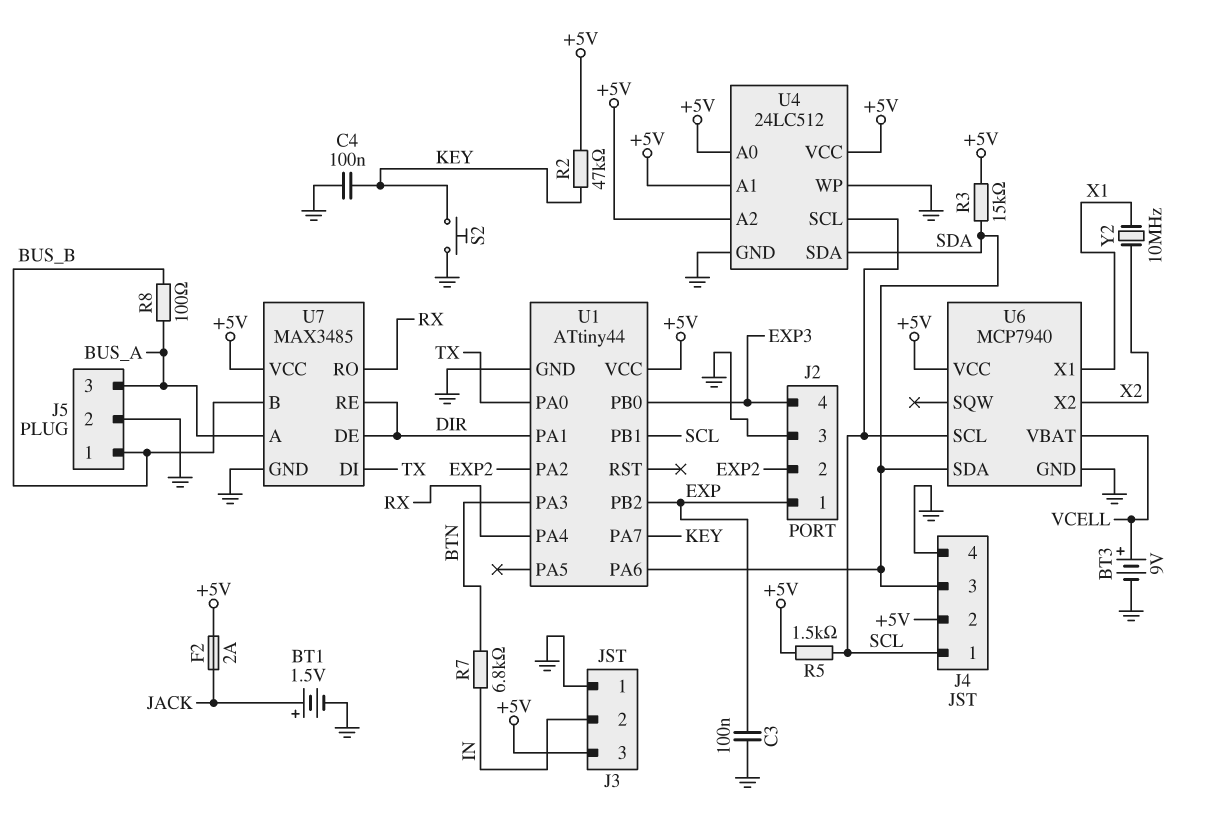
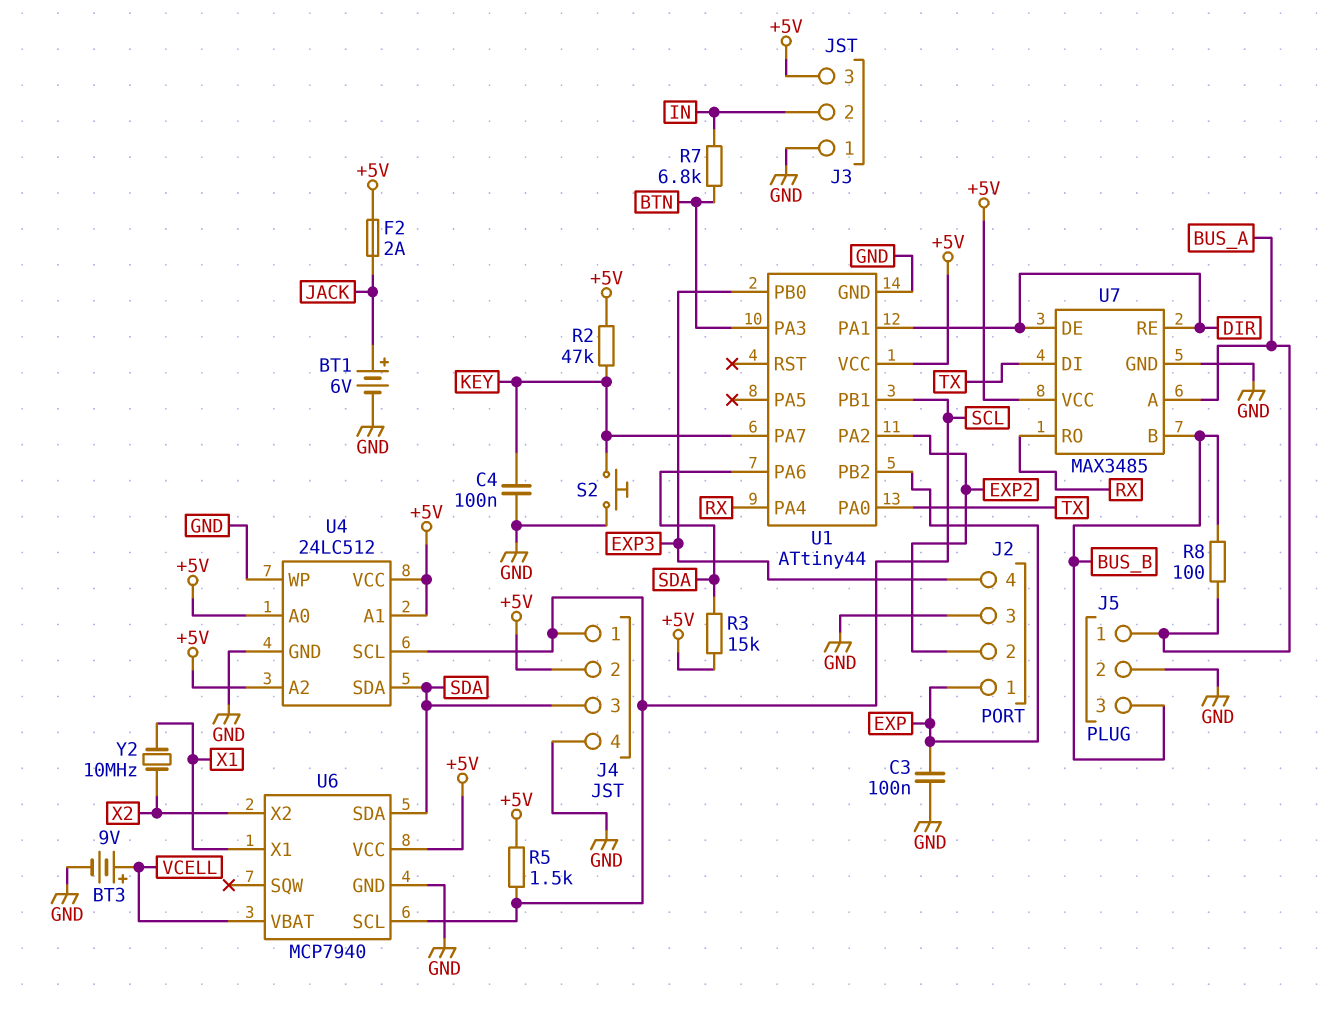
BT1: 1.5V (plus JACK, minus GND) -> 6V (plus JACK, minus GND)
J5 pin 1: BUS_B -> BUS_A
J5 pin 3: BUS_A -> BUS_B

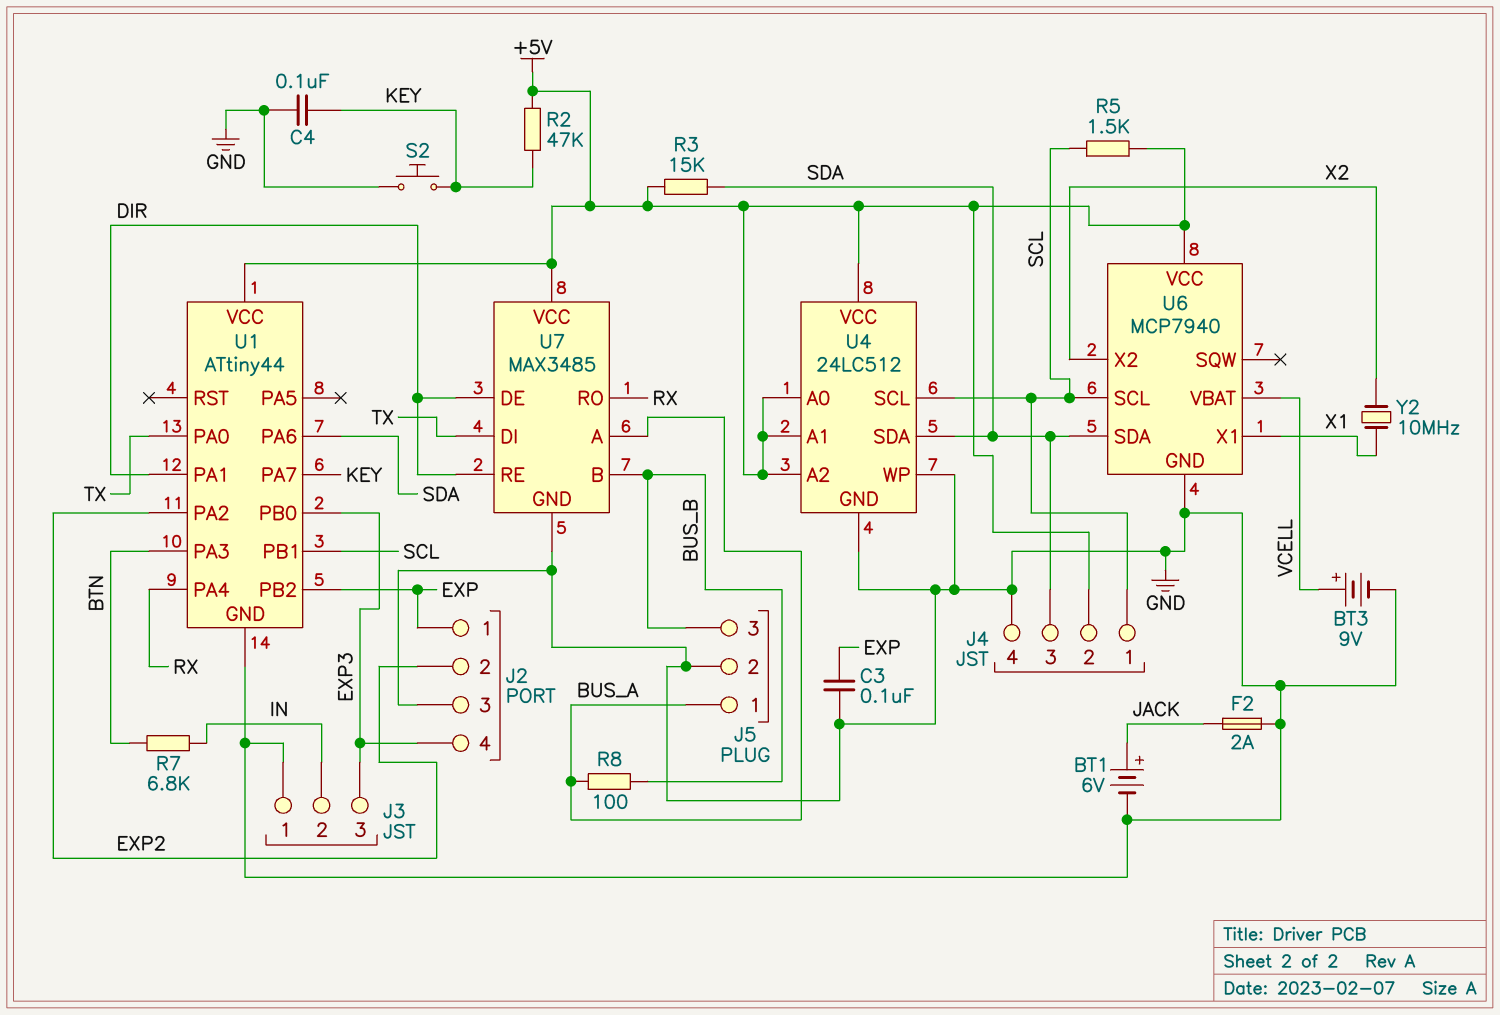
F2: 2A (+5V, JACK) -> 2A (GND, JACK)
J3 pin 3: +5V -> EXP3

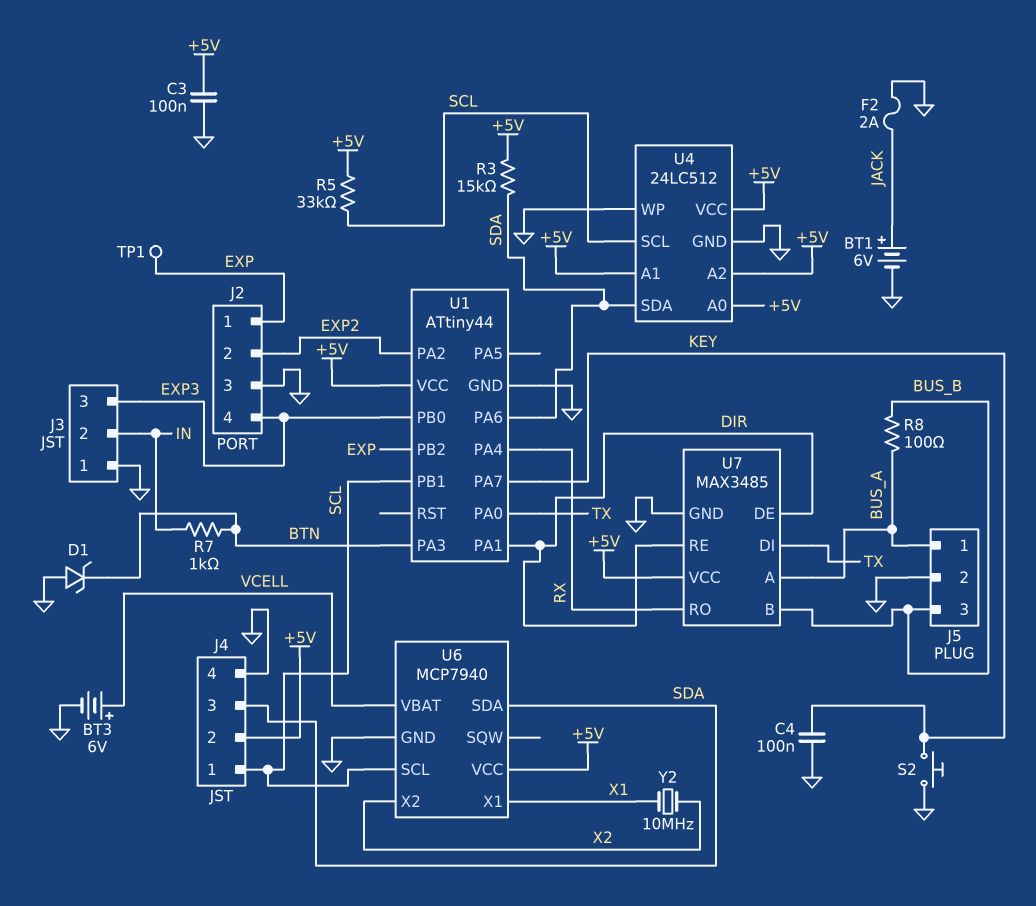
BT3: 9V (plus VCELL, minus GND) -> 6V (plus VCELL, minus GND)
C3: 100nF (EXP, GND) -> 100nF (+5V, GND)
D1: none -> zener (A GND, K BTN)
R2: 47k (+5V, KEY) -> none
R5: 1.5k (+5V, SCL) -> 33k (+5V, SCL)
R7: 6.8k (BTN, IN) -> 1k (BTN, IN)
TP1: none -> test point (EXP)

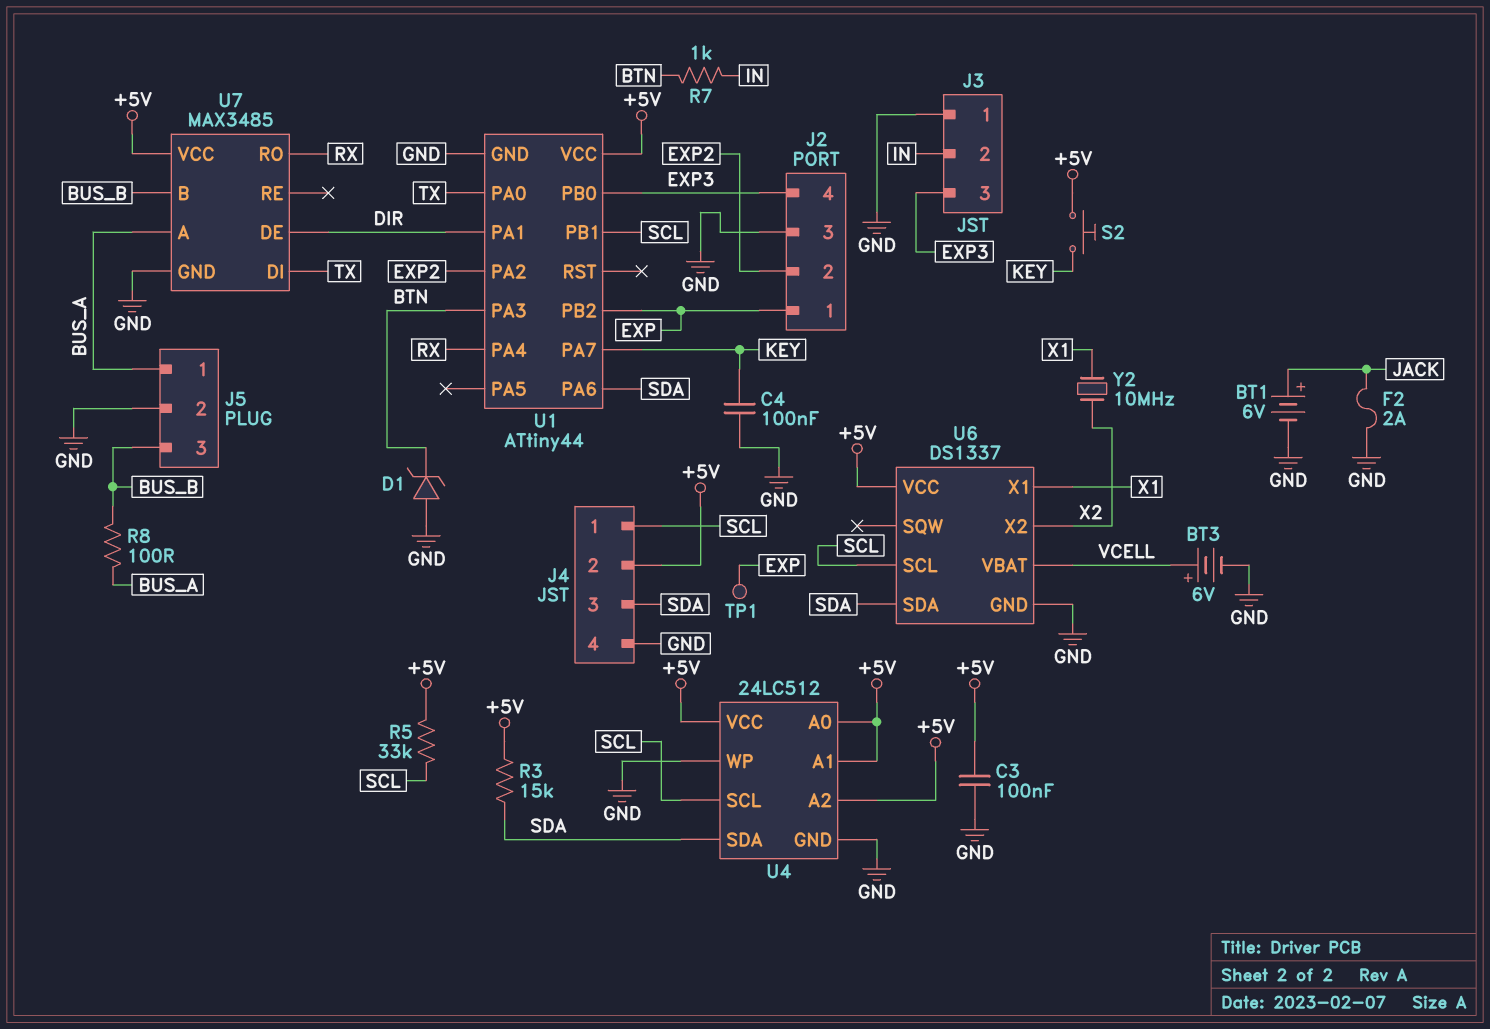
S2: button (GND, KEY) -> button (+5V, KEY)
U6: MCP7940 -> DS1337
U7 pin RE: DIR -> none

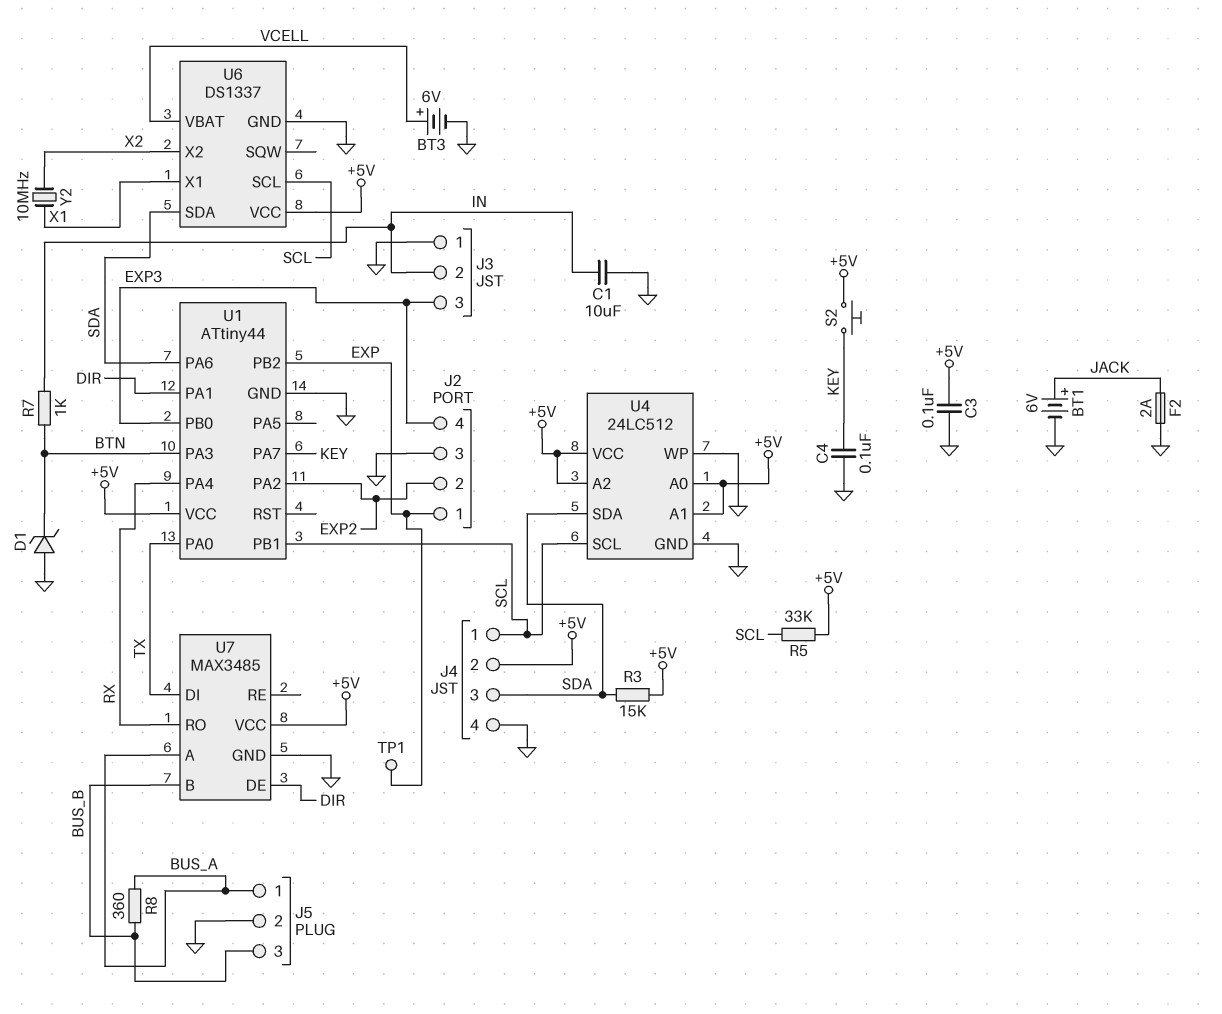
C1: none -> 10uF (GND, IN)
R8: 100 (BUS_A, BUS_B) -> 360 (BUS_A, BUS_B)

